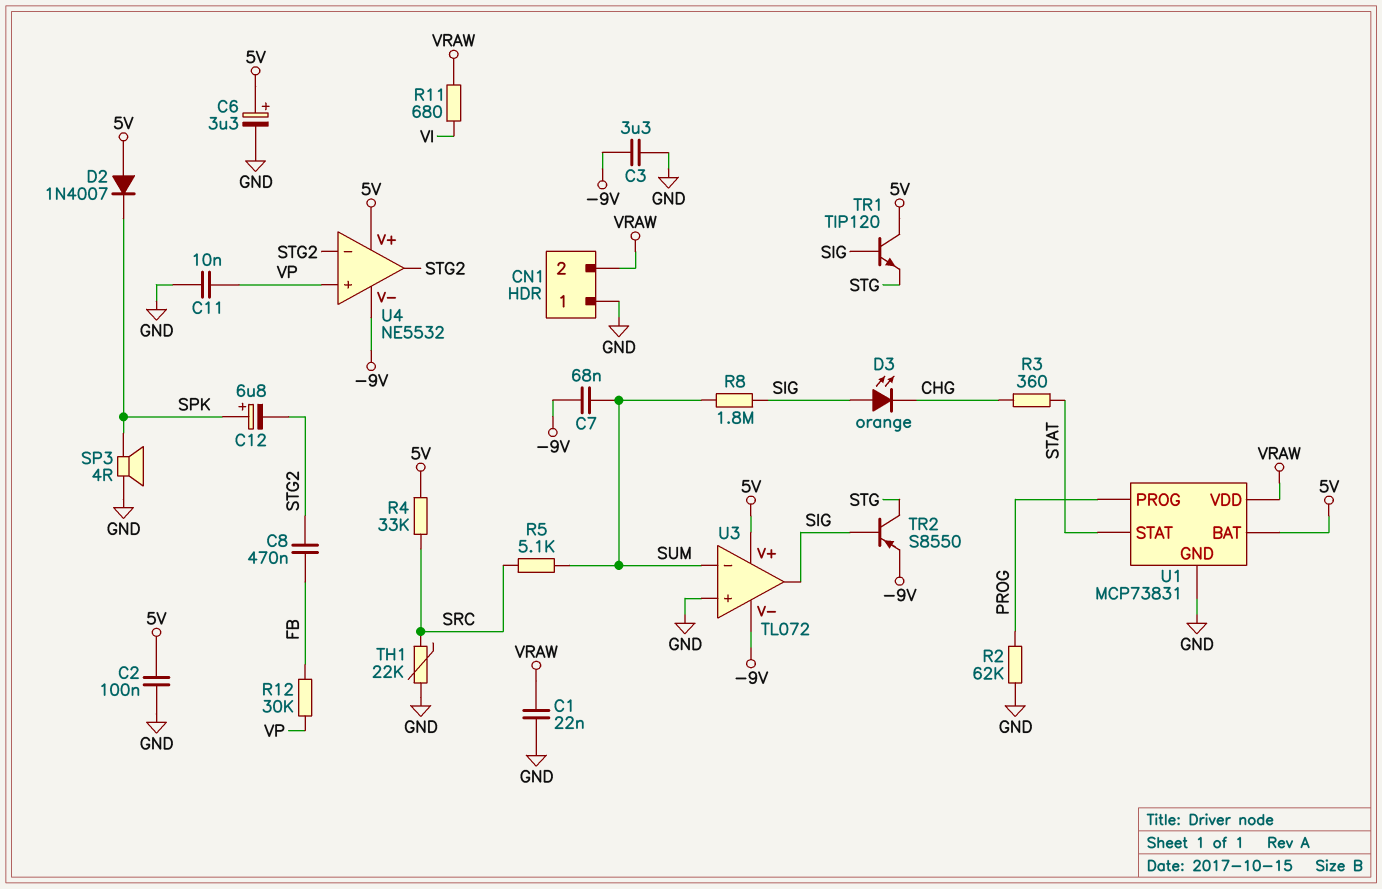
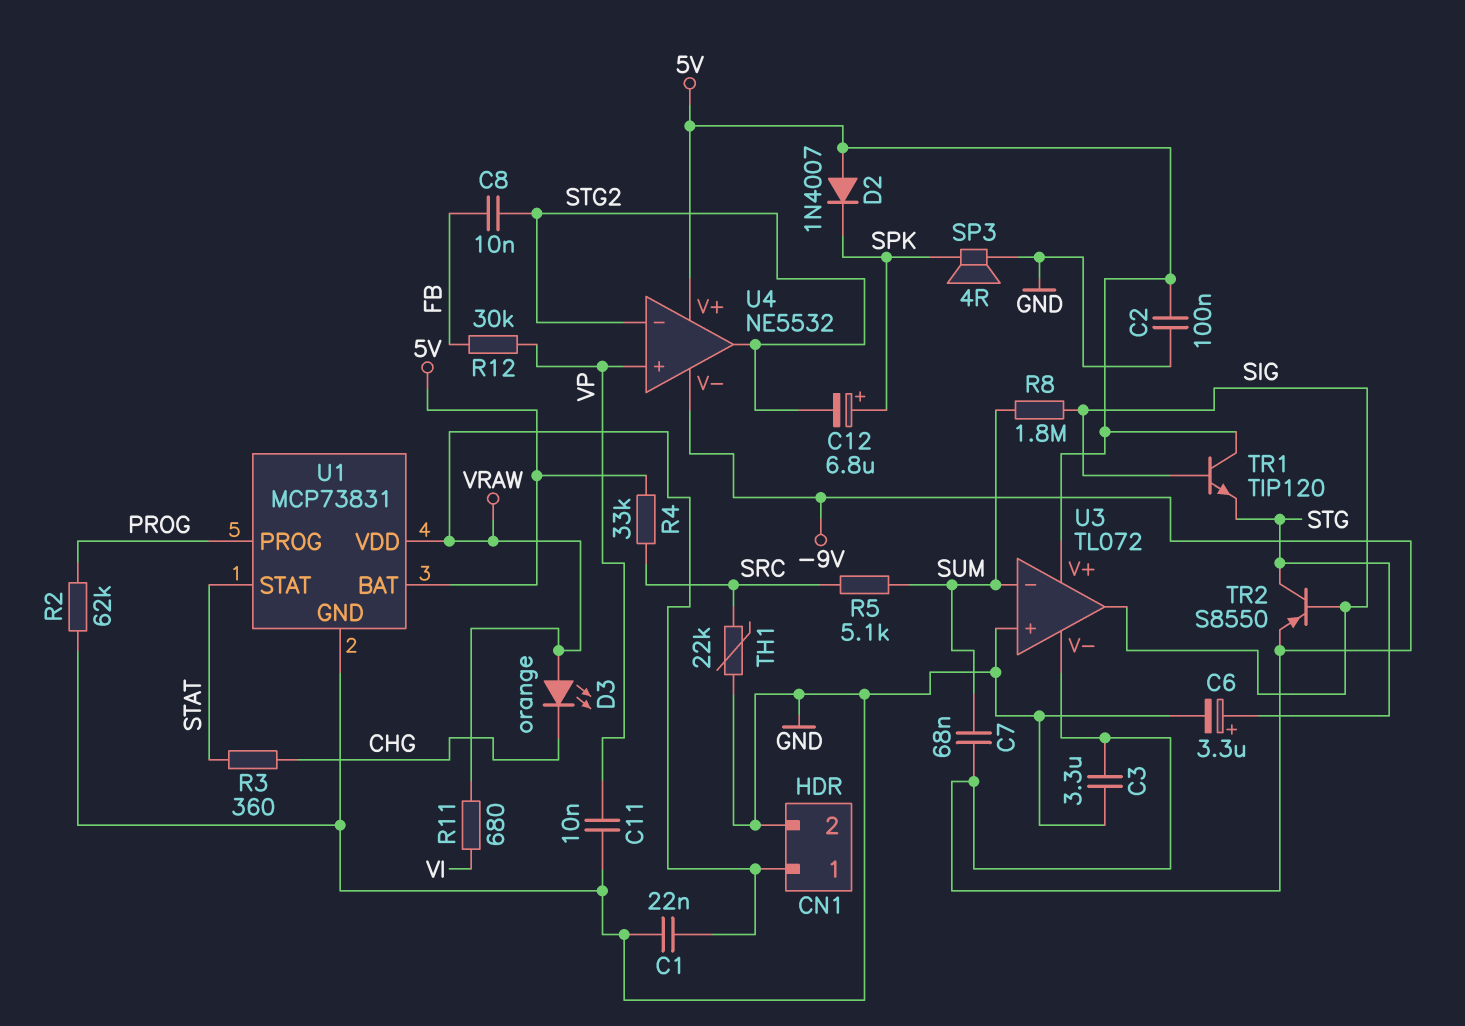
C6: 3.3uF (plus 5V, minus GND) -> 3.3uF (plus STG, minus GND)
C8: 470nF (FB, STG2) -> 10nF (FB, STG2)
CN1 pin 1: GND -> VRAW
CN1 pin 2: VRAW -> GND
D3: LED orange (A SIG, K CHG) -> LED orange (A VRAW, K CHG)

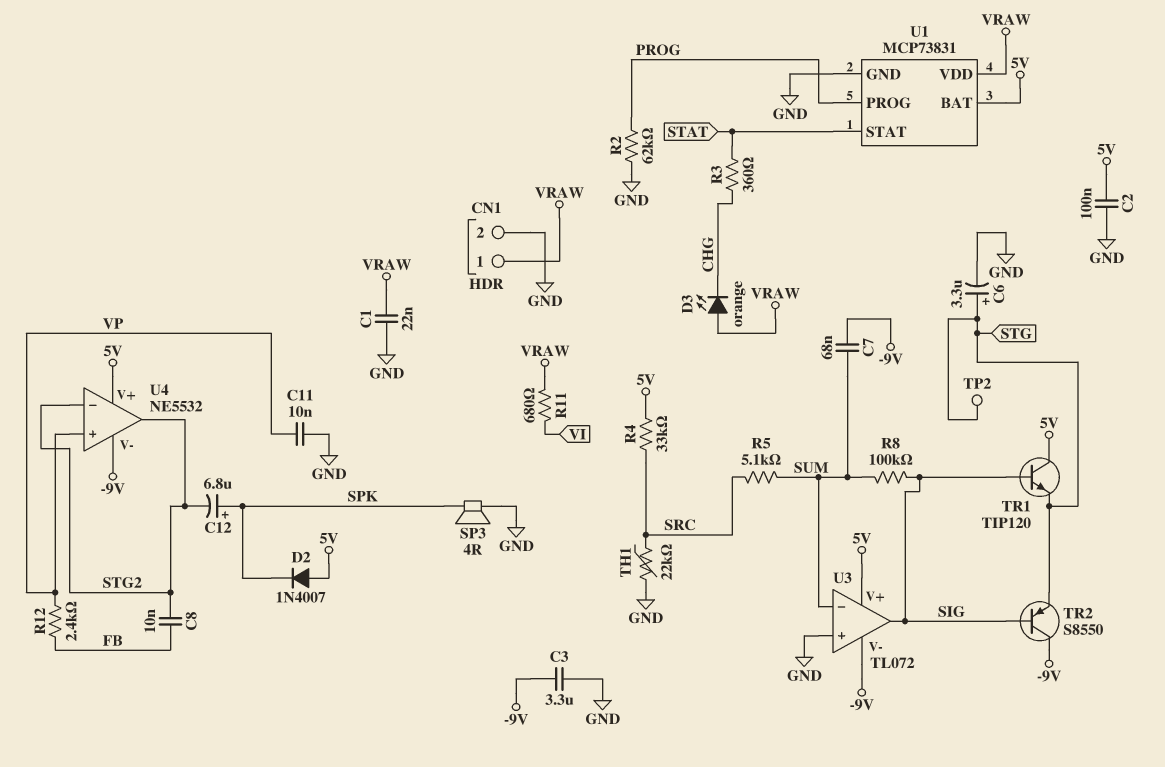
R8: 1.8M (SIG, SUM) -> 100k (SIG, SUM)
R12: 30k (FB, VP) -> 2.4k (FB, VP)
TP2: none -> test point (STG)
TR2: PNP S8550 (B SIG, C STG, E -9V) -> PNP S8550 (B SIG, C -9V, E STG)

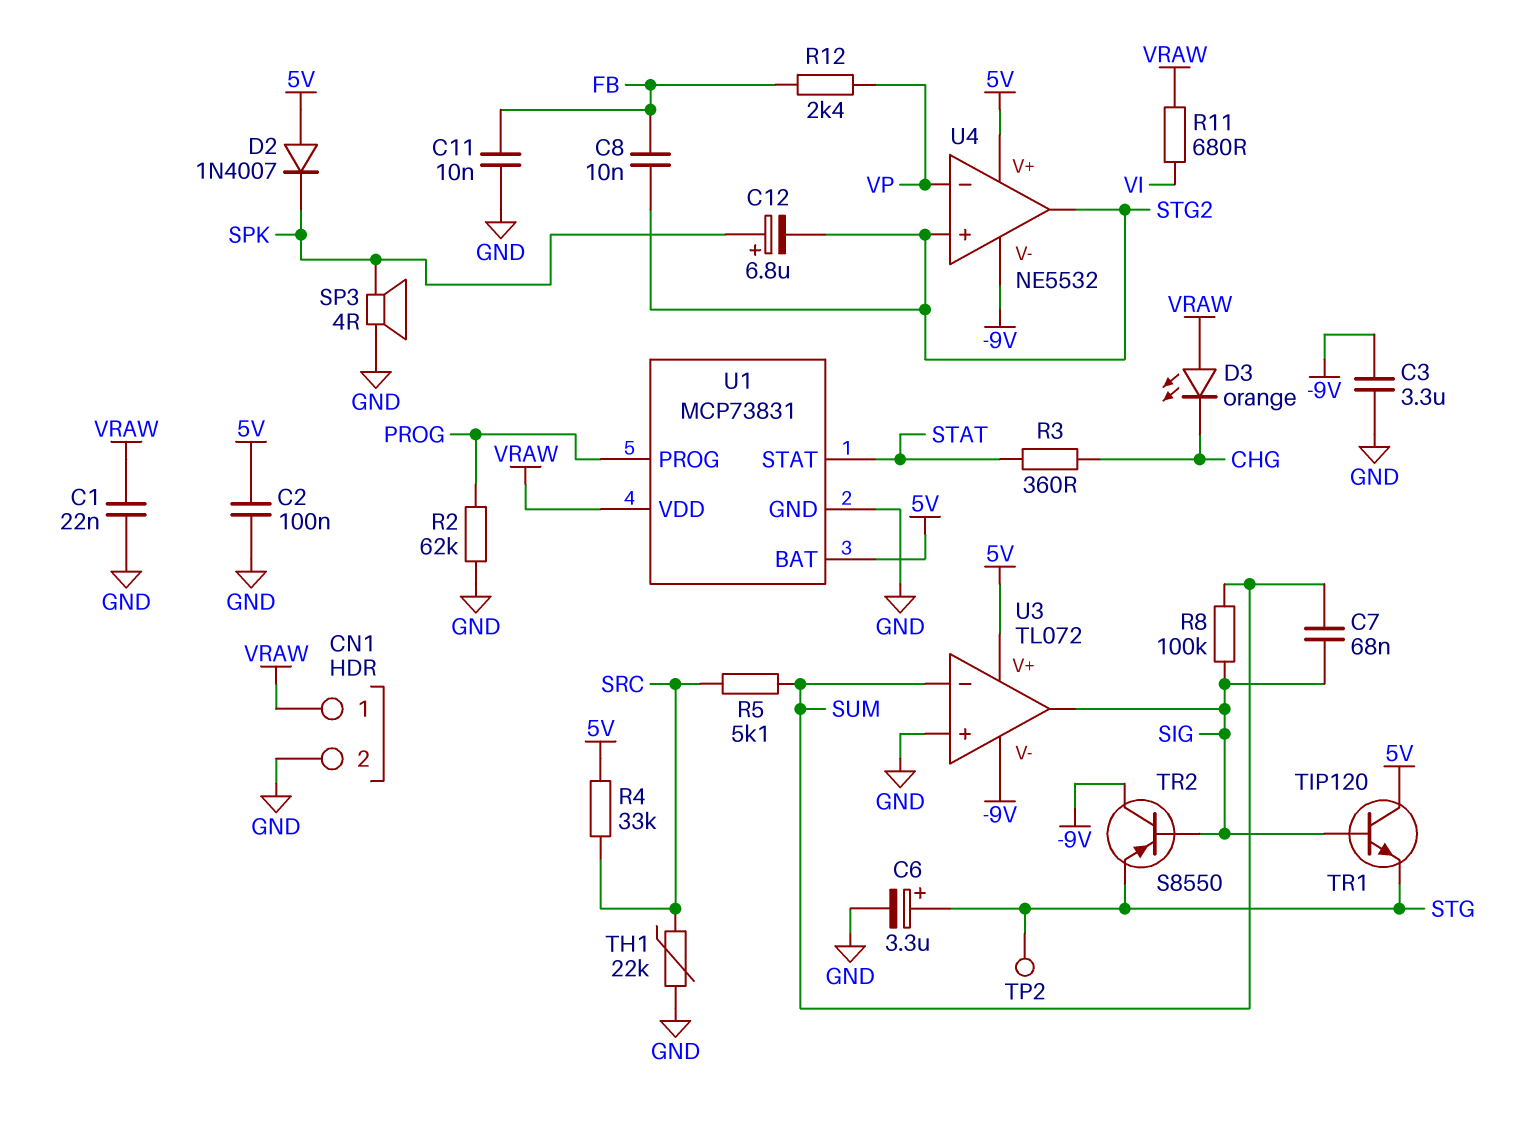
C7: 68nF (-9V, SUM) -> 68nF (SIG, SUM)
C11: 10nF (GND, VP) -> 10nF (FB, GND)
U4 pin in+: VP -> STG2
U4 pin in-: STG2 -> VP

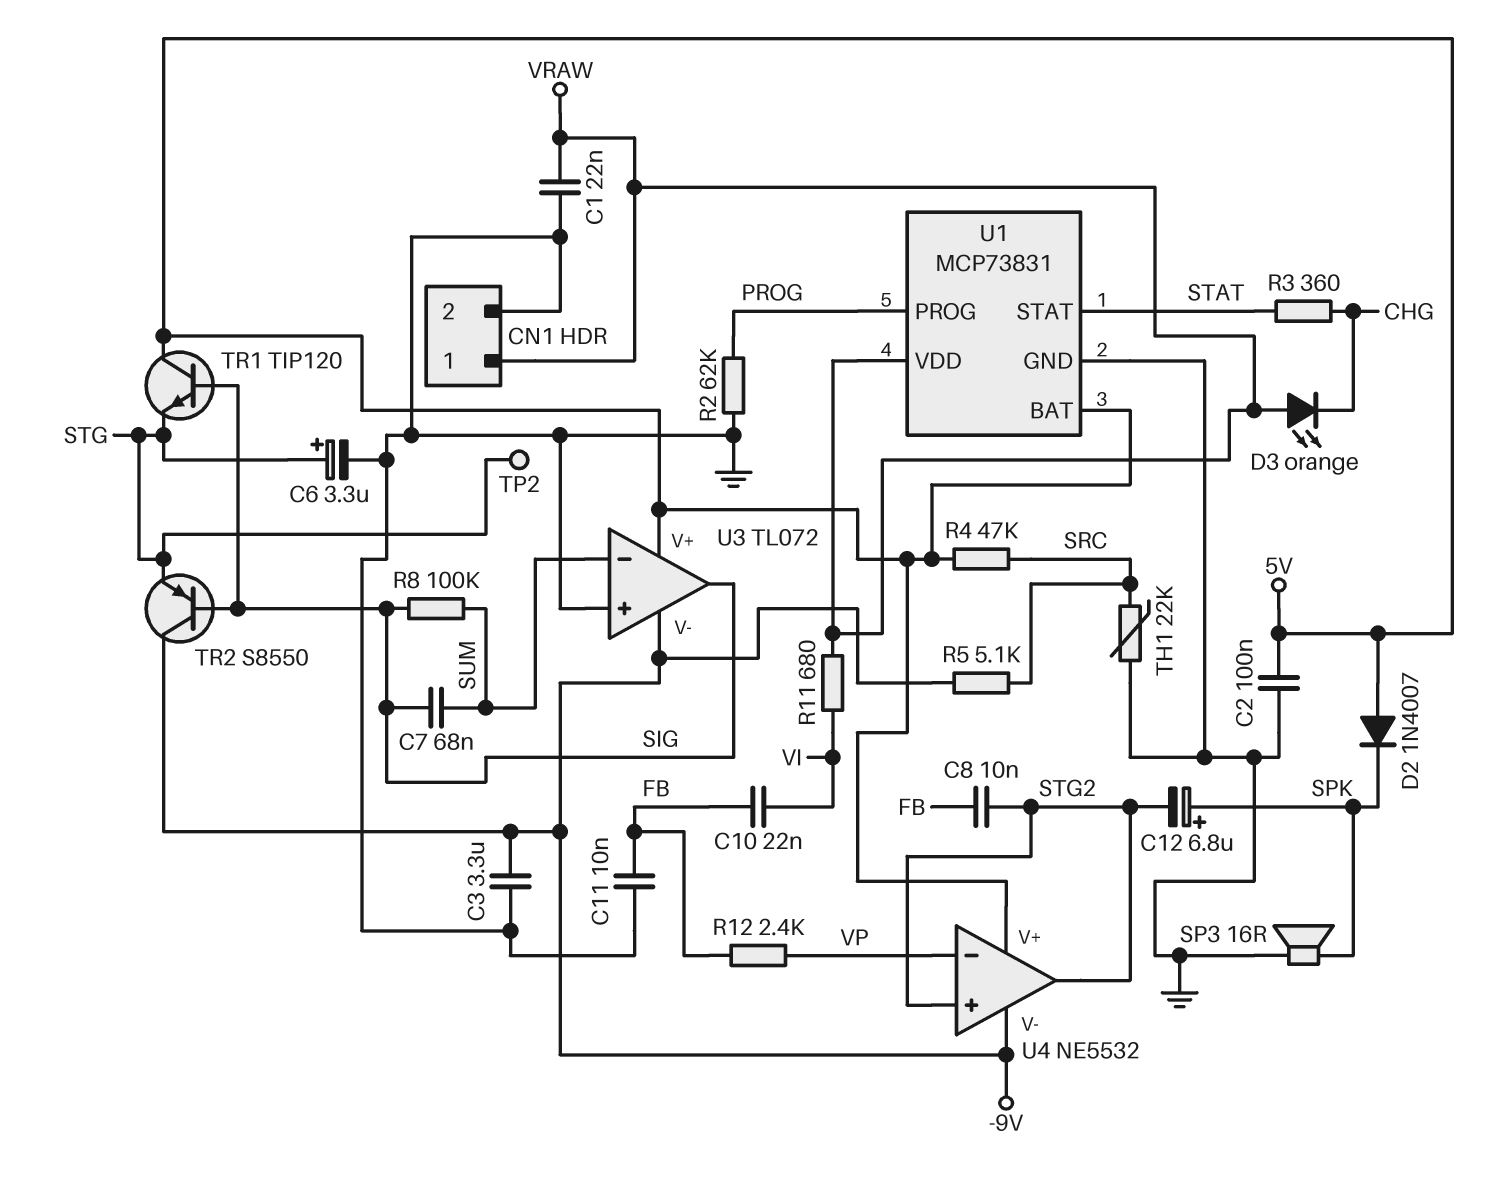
C10: none -> 22nF (FB, VI)
R4: 33k (5V, SRC) -> 47k (5V, SRC)
R5: 5.1k (SRC, SUM) -> 5.1k (-9V, SRC)
SP3: speaker 4R (GND, SPK) -> speaker 16R (GND, SPK)

